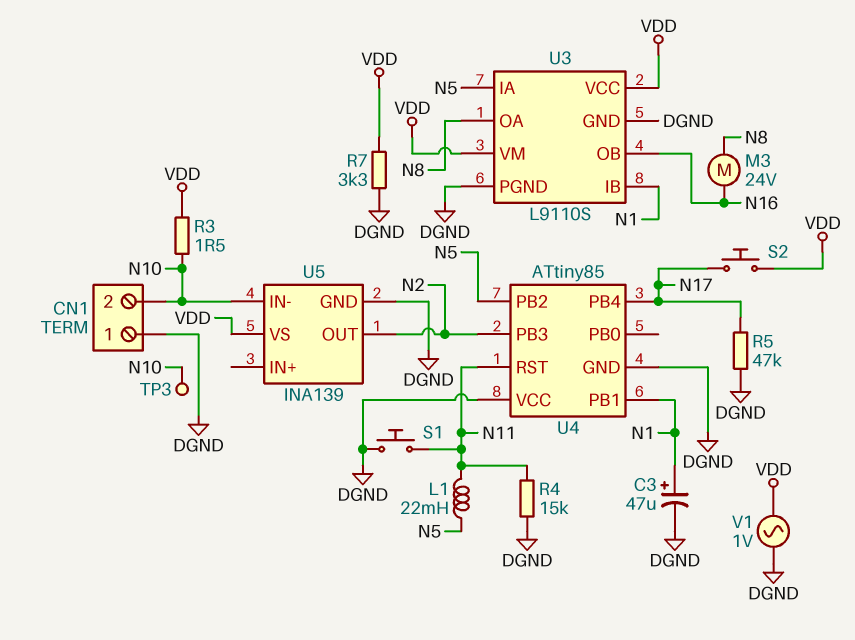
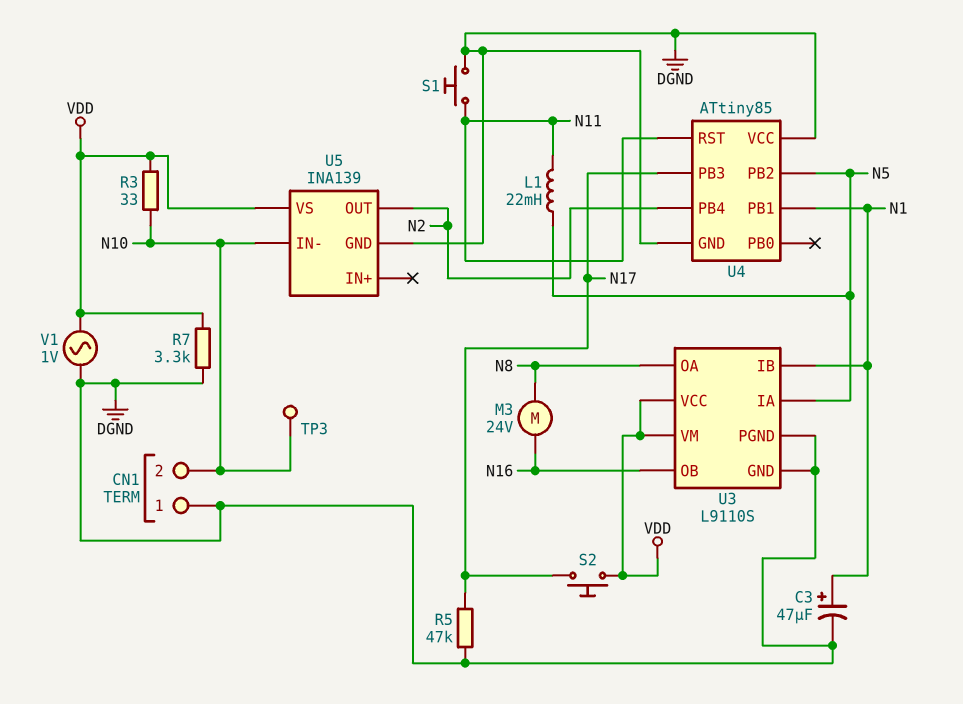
R3: 1.5 (N10, VDD) -> 33 (N10, VDD)
R4: 15k (DGND, N11) -> none
U4 pin PB3: N2 -> N17
U4 pin PB4: N17 -> N2

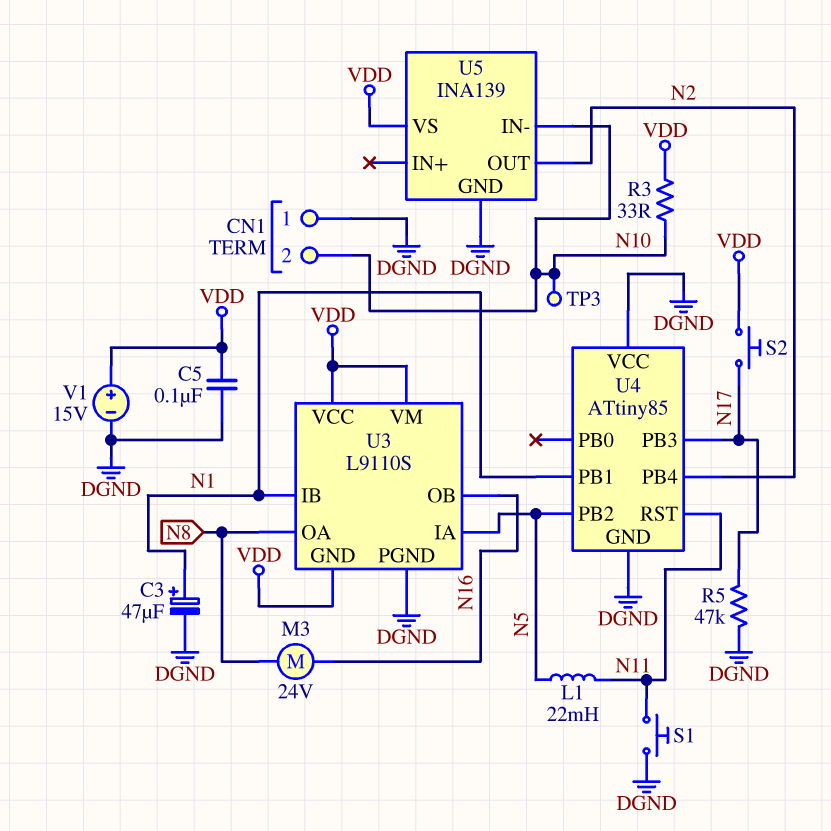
C5: none -> 100nF (DGND, VDD)
R7: 3.3k (DGND, VDD) -> none
U3 pin GND: DGND -> VDD
V1: AC 1V (DGND, VDD) -> 15V (plus VDD, minus DGND)

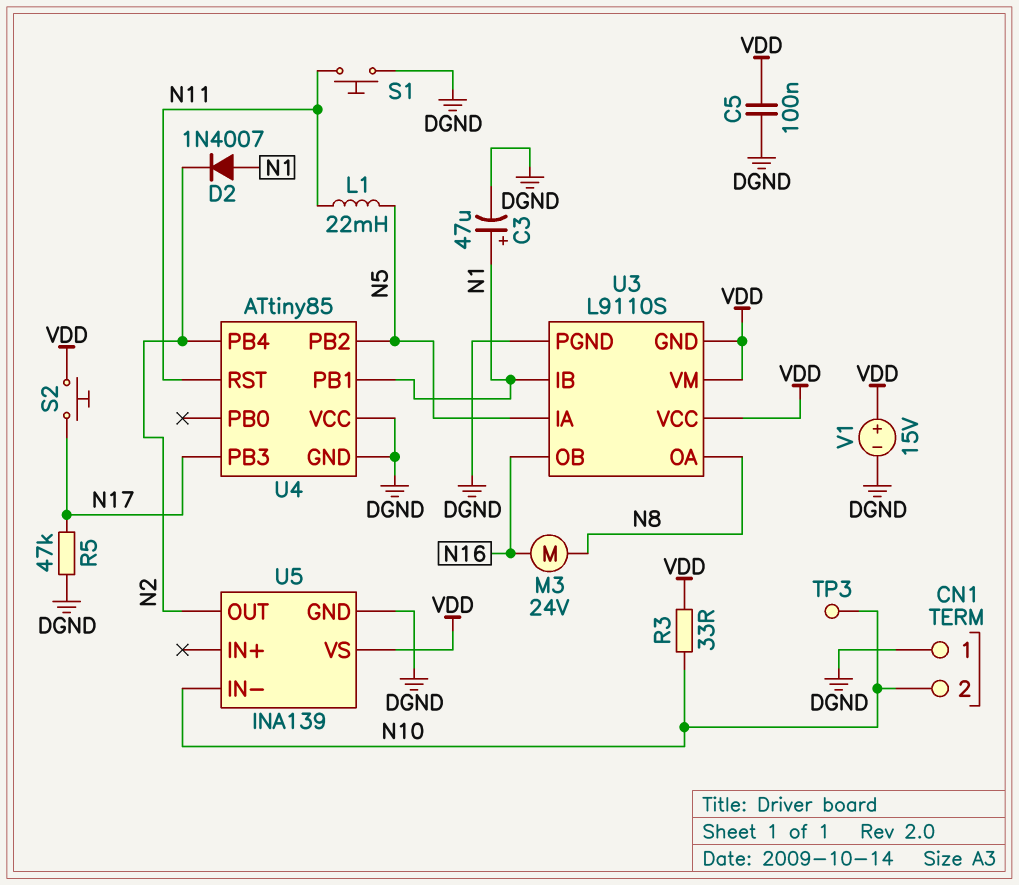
D2: none -> diode 1N4007 (A N1, K N2)

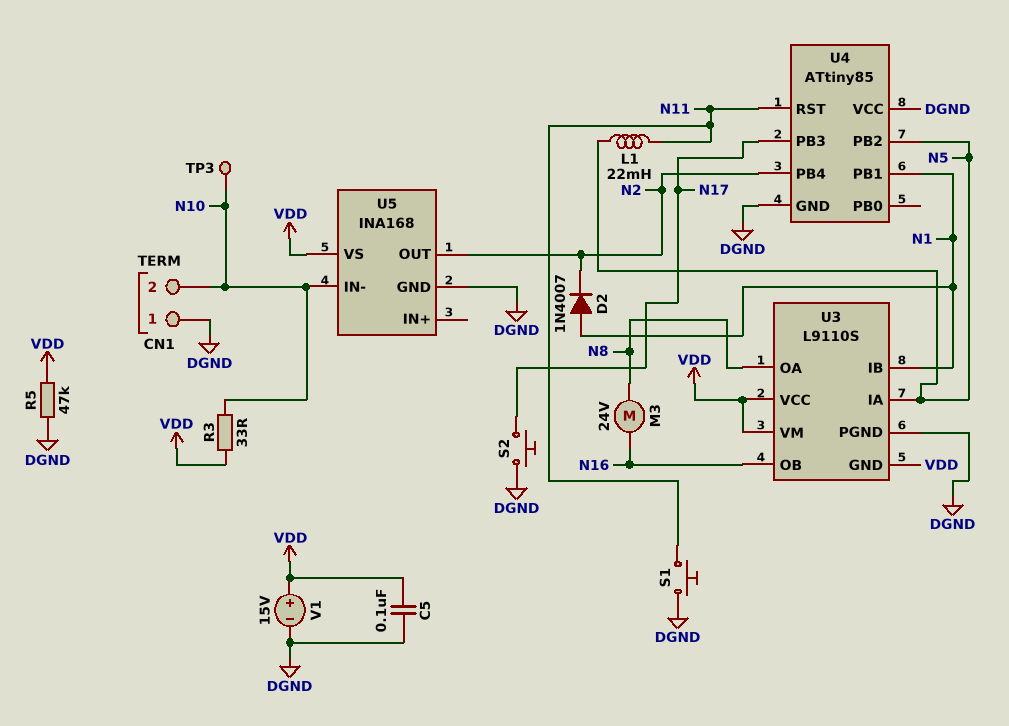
C3: 47uF (plus N1, minus DGND) -> none
R5: 47k (DGND, N17) -> 47k (DGND, VDD)
S2: button (N17, VDD) -> button (DGND, N17)
U5: INA139 -> INA168

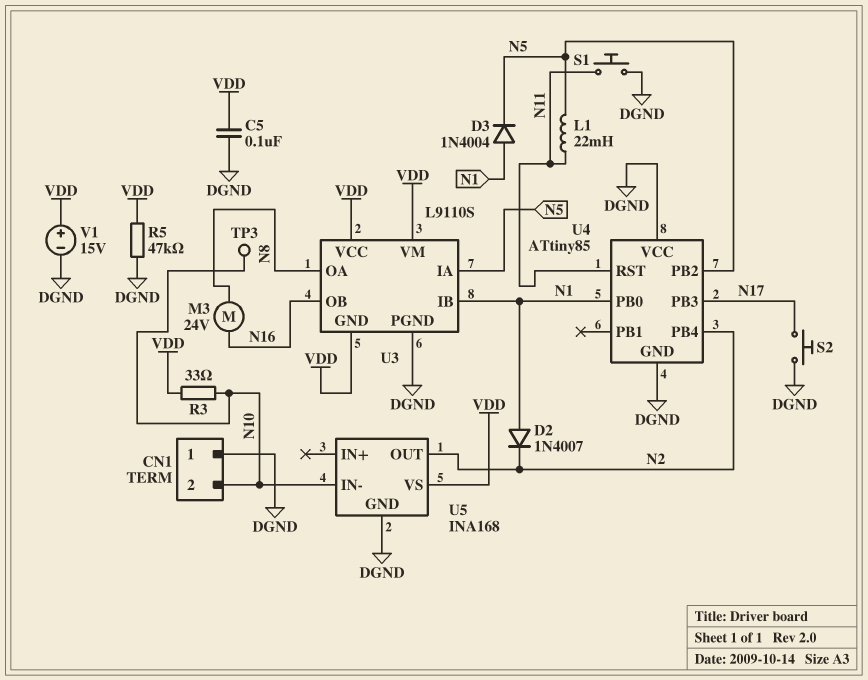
D3: none -> diode 1N4004 (A N1, K N5)
U4 pin PB0: none -> N1
U4 pin PB1: N1 -> none

